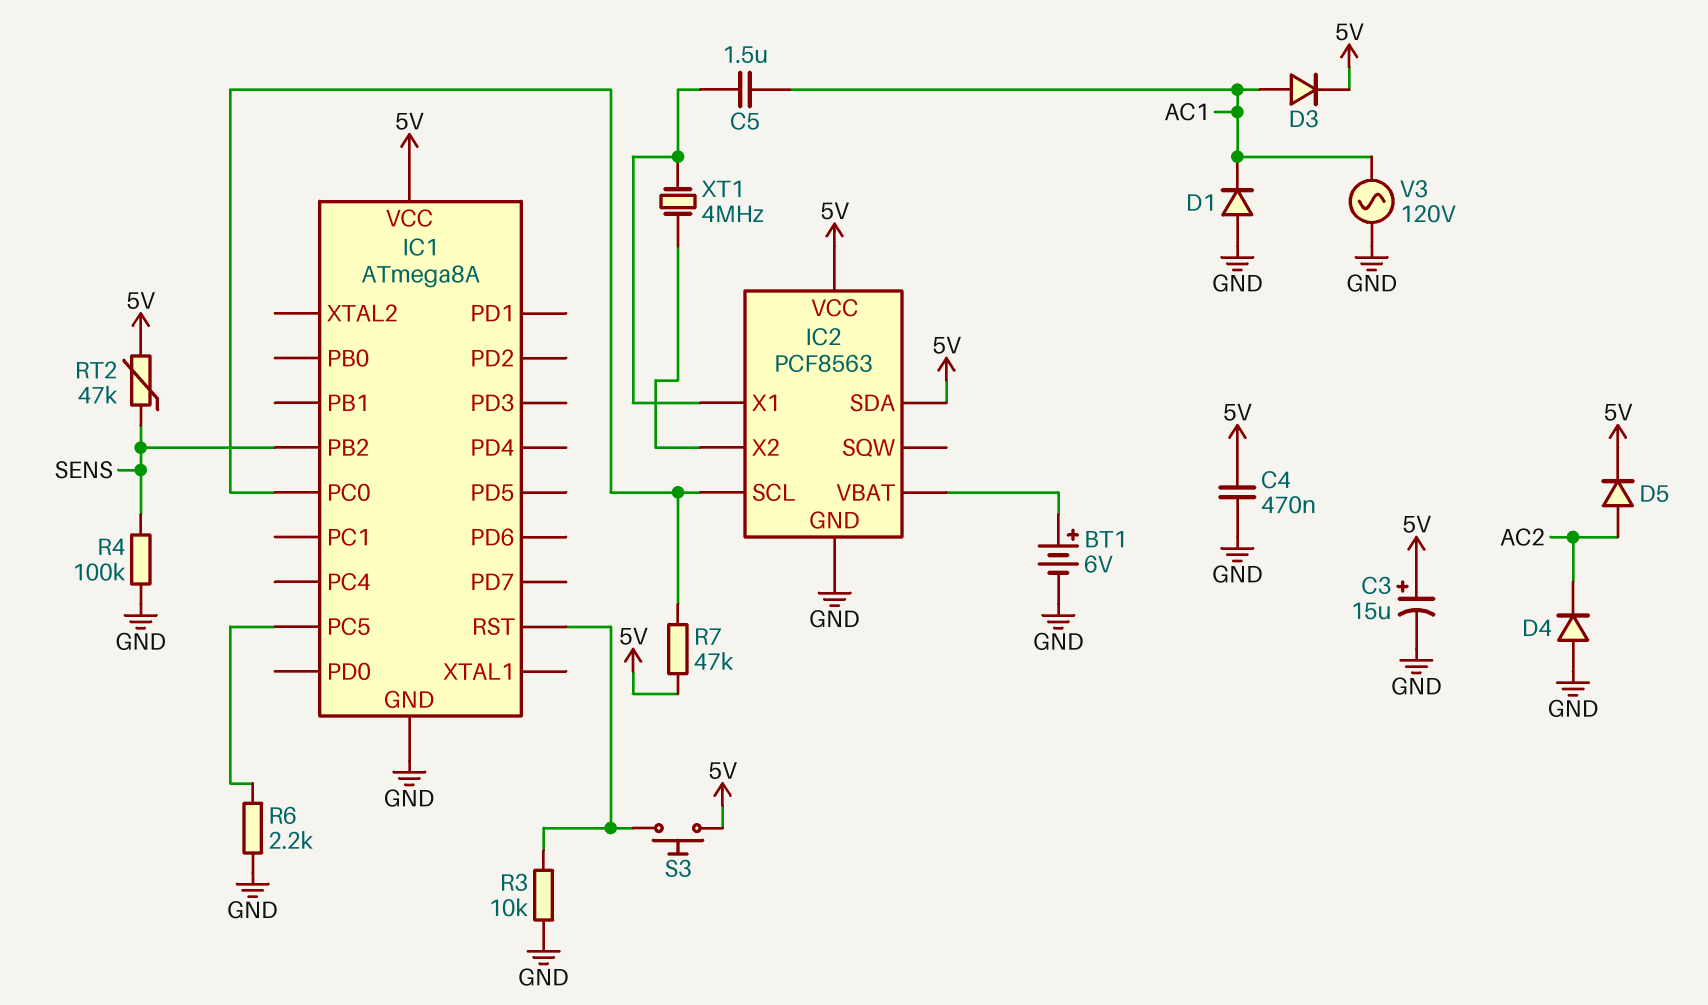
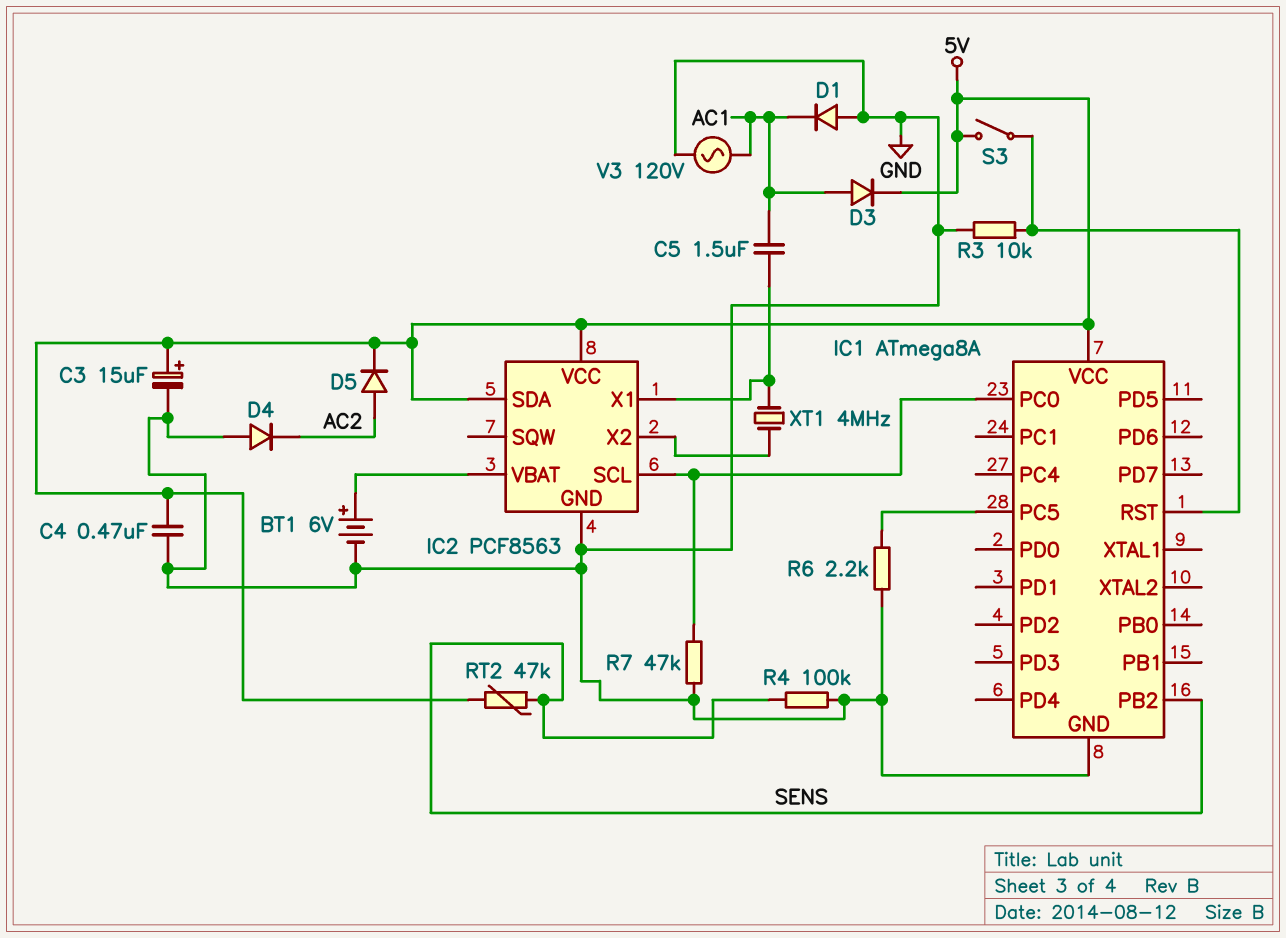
R7: 47k (5V, IC1/PC0) -> 47k (GND, IC1/PC0)
S3: button (5V, IC1/RST) -> switch (5V, IC1/RST)

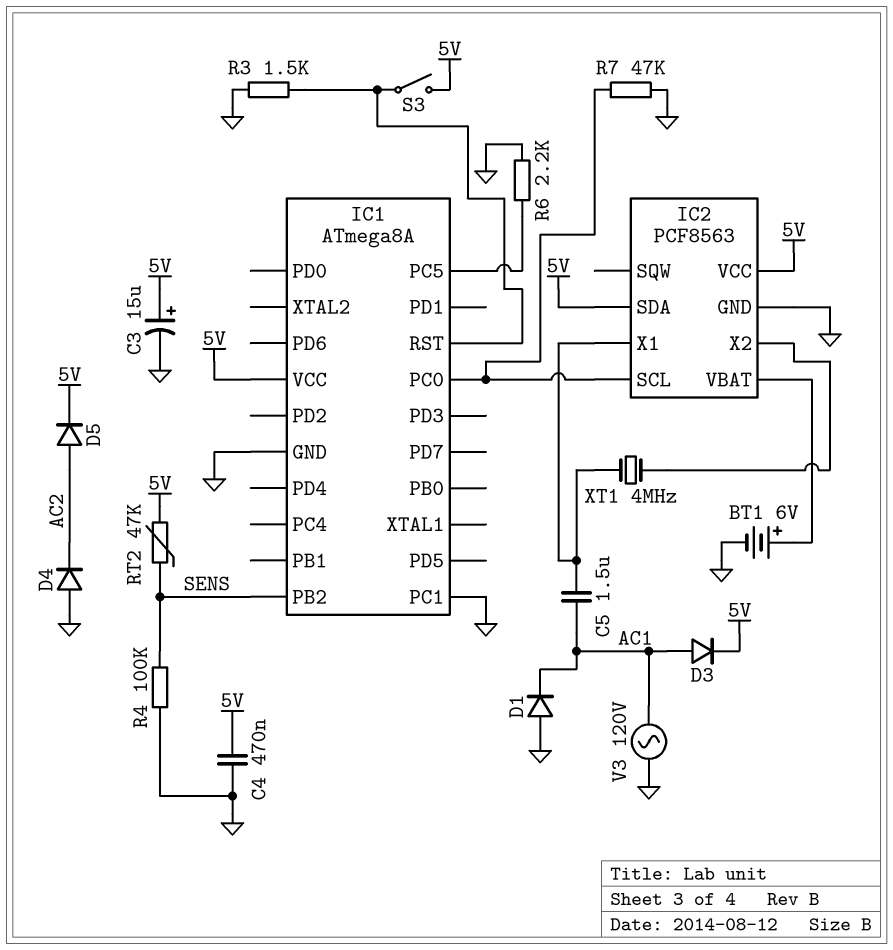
IC1 pin PC1: none -> GND
R3: 10k (GND, IC1/RST) -> 1.5k (GND, IC1/RST)

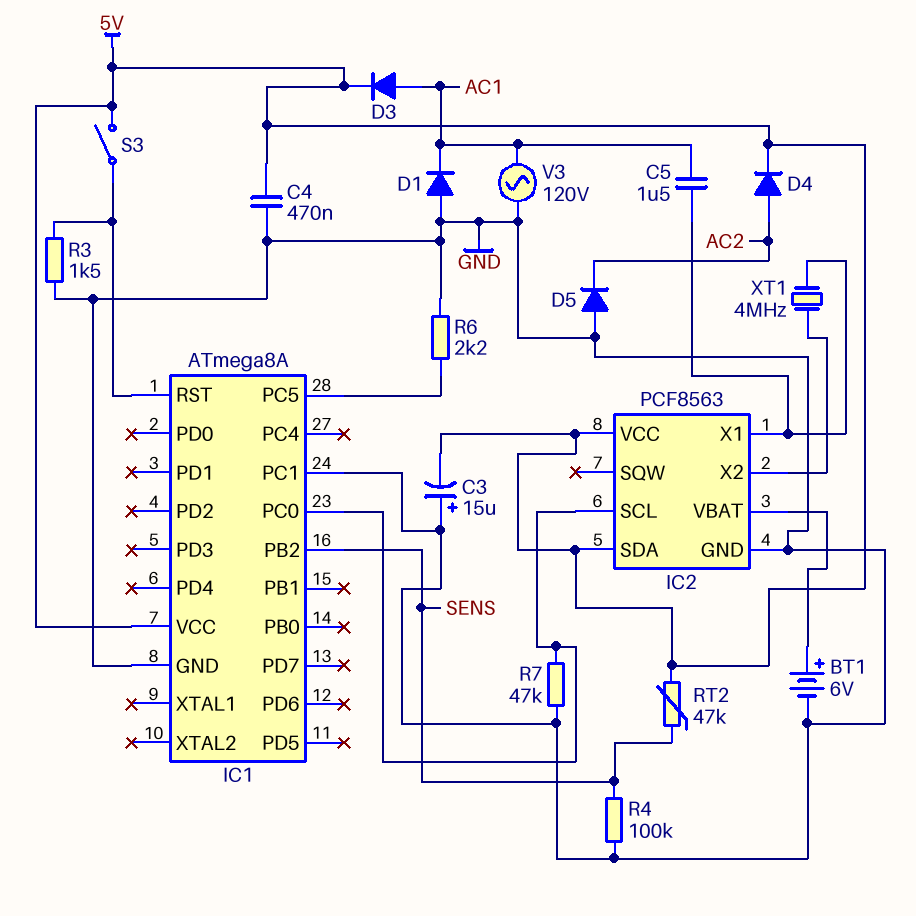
C3: 15uF (plus 5V, minus GND) -> 15uF (plus GND, minus 5V)
D4: diode (A GND, K AC2) -> diode (A AC2, K 5V)
D5: diode (A AC2, K 5V) -> diode (A GND, K AC2)

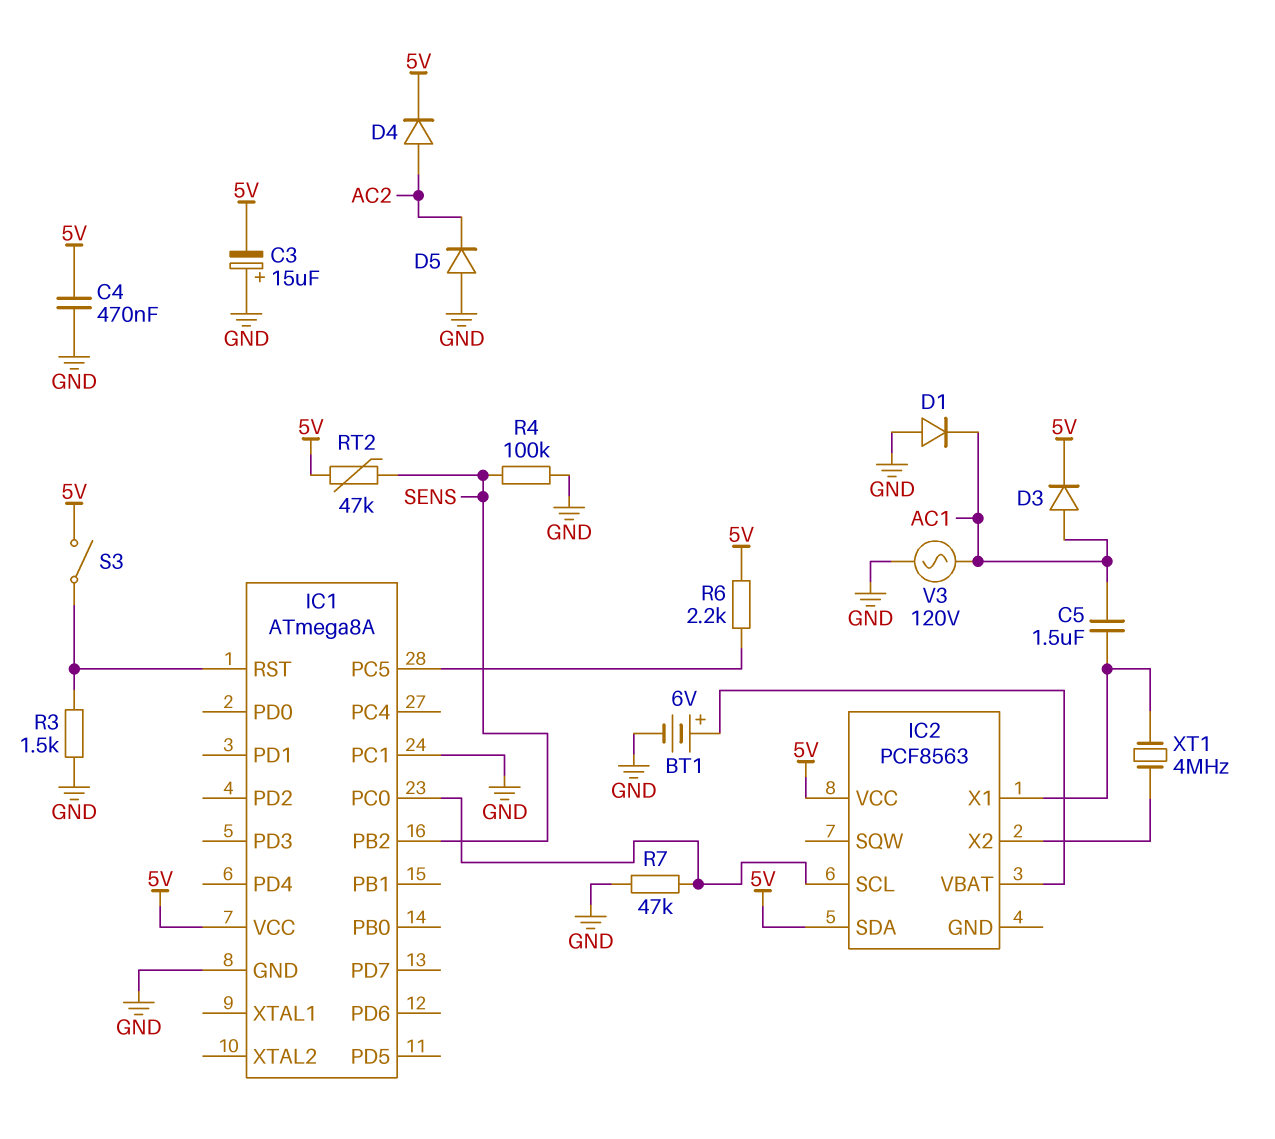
IC2 pin GND: GND -> none
R6: 2.2k (GND, IC1/PC5) -> 2.2k (5V, IC1/PC5)

